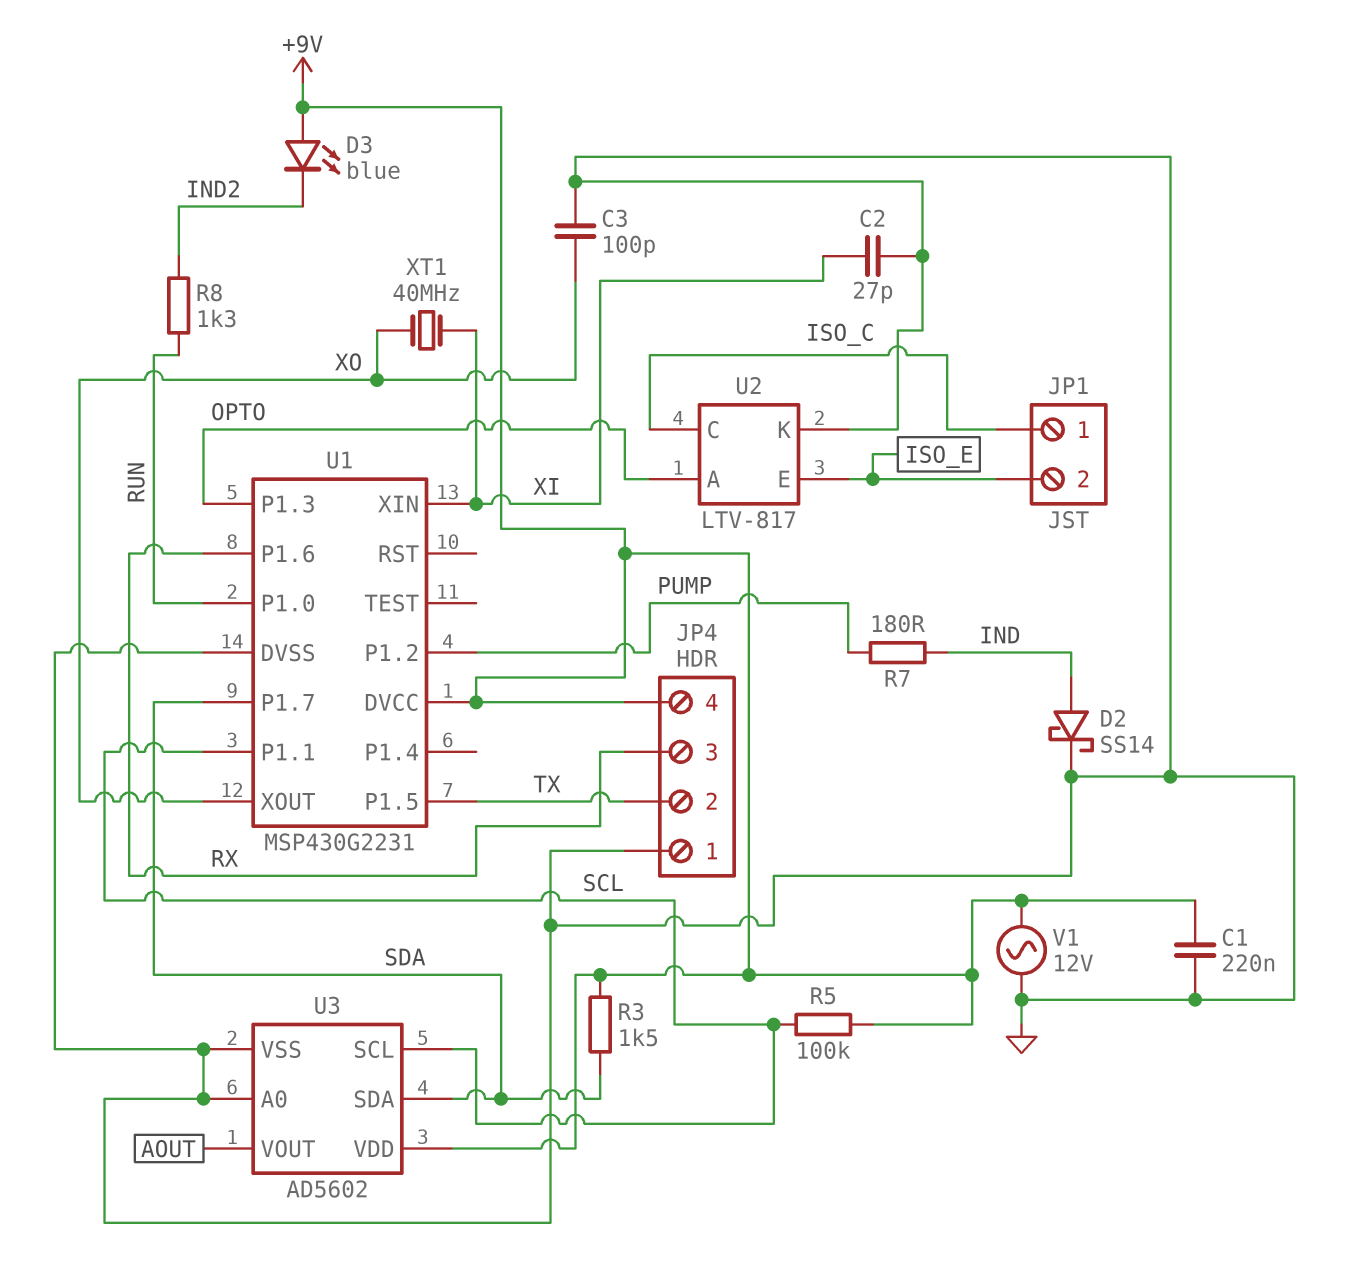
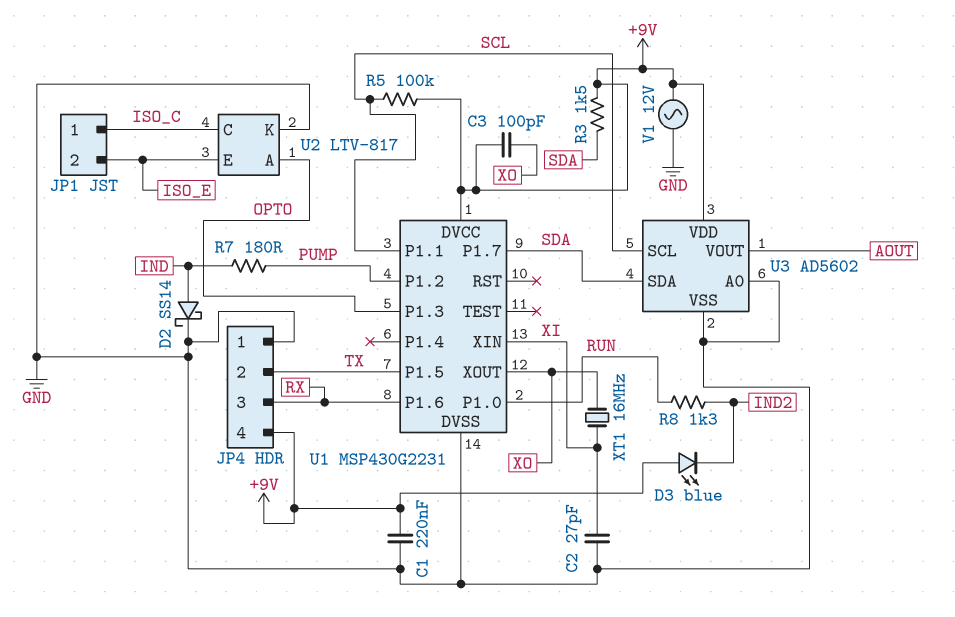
C3: 100pF (GND, XO) -> 100pF (+9V, XO)
XT1: 40MHz (XI, XO) -> 16MHz (XI, XO)

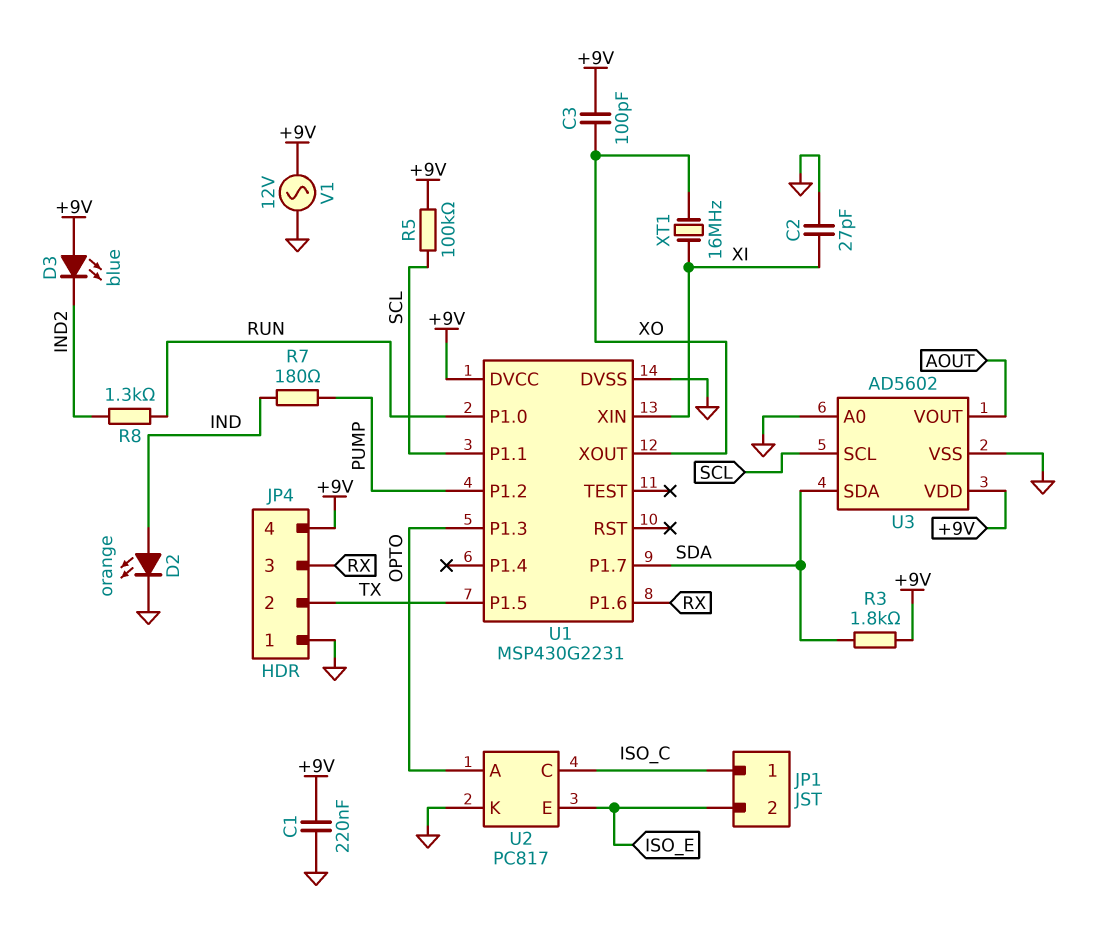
D2: schottky SS14 (A IND, K GND) -> LED orange (A IND, K GND)
R3: 1.5k (+9V, SDA) -> 1.8k (+9V, SDA)
U2: LTV-817 -> PC817

